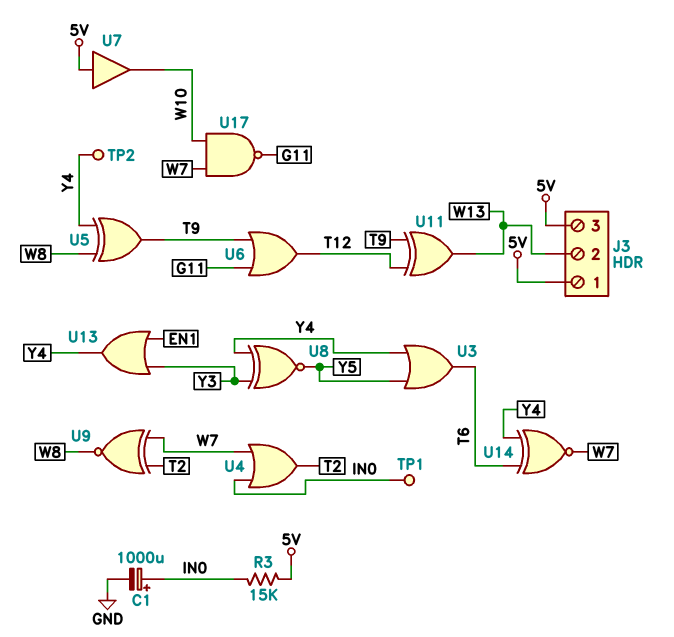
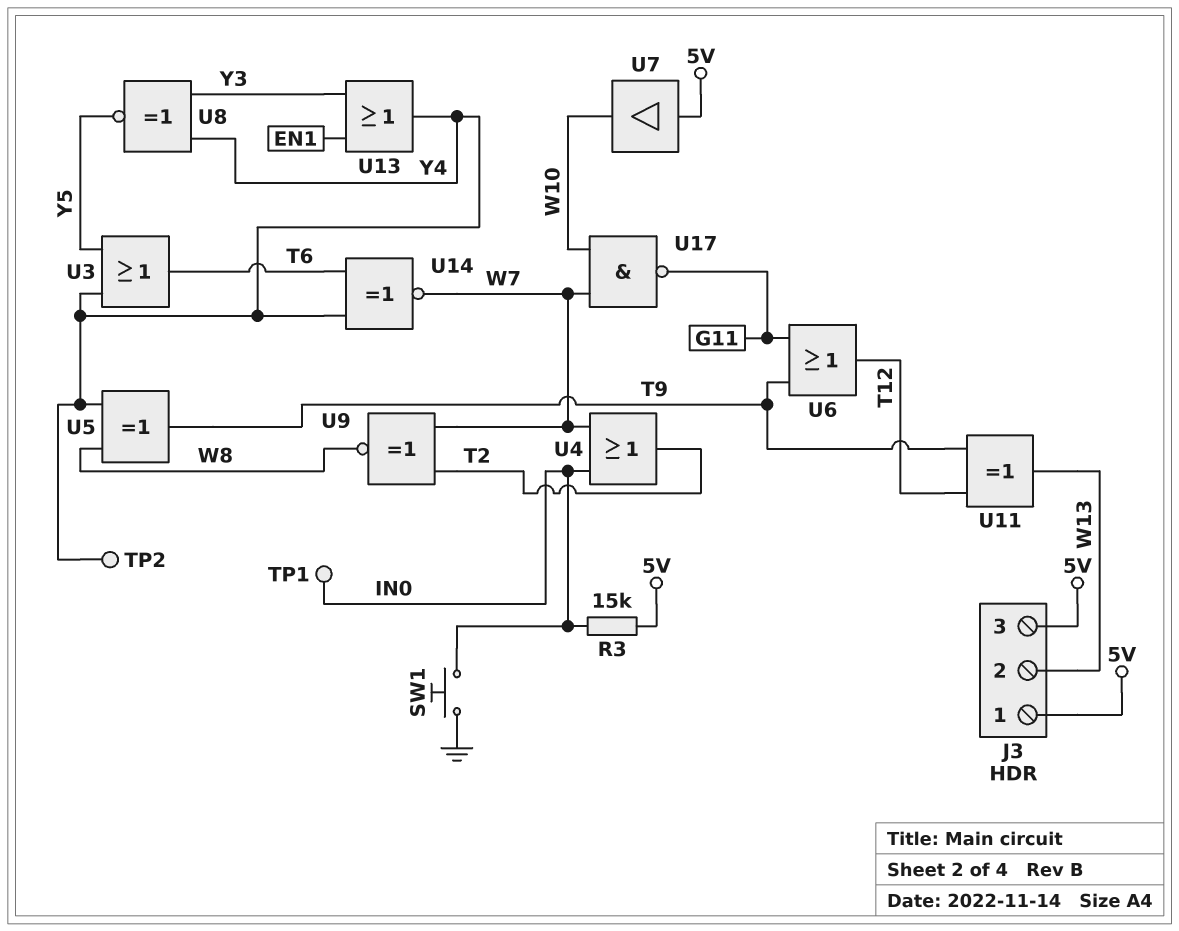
C1: 1000uF (plus IN0, minus GND) -> none
SW1: none -> button (GND, IN0)

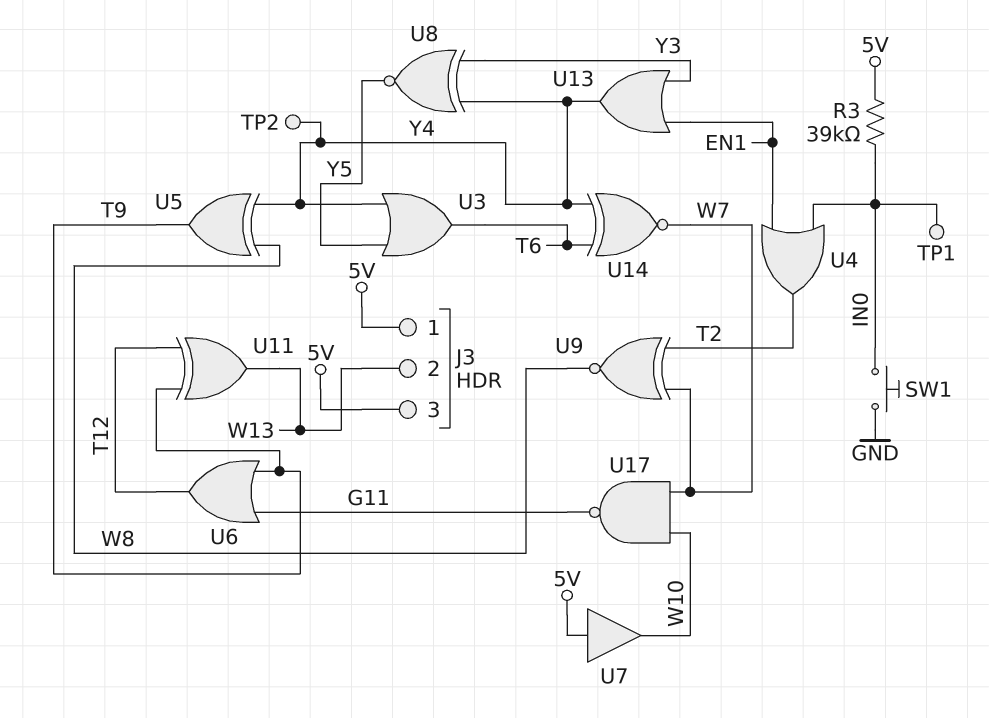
R3: 15k (5V, IN0) -> 39k (5V, IN0)
U4: OR (in IN0, in W7, out T2) -> OR (in EN1, in IN0, out T2)

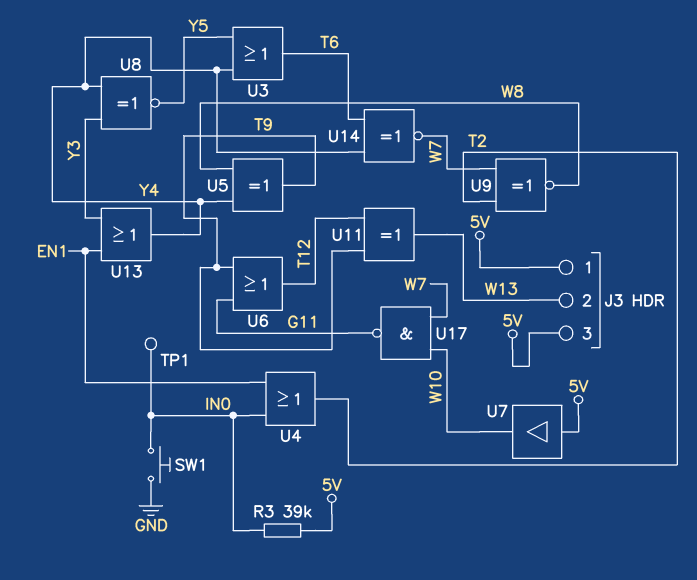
TP2: test point (Y4) -> none

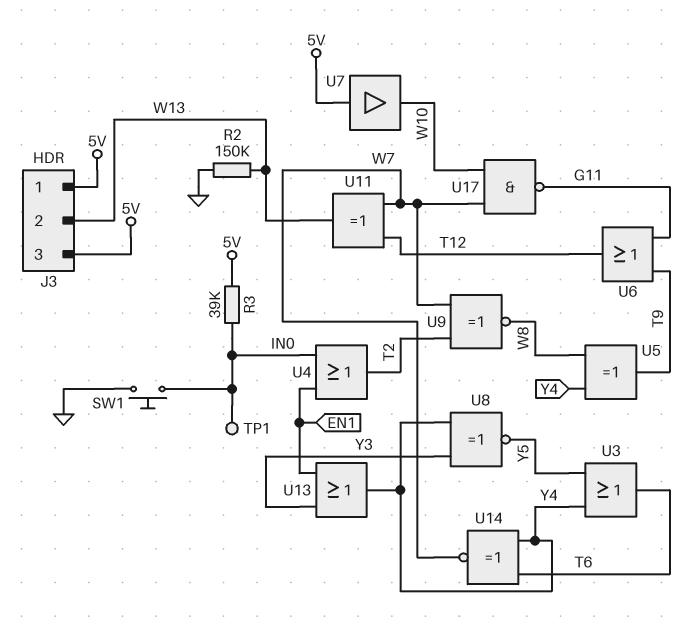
R2: none -> 150k (GND, W13)
U11: XOR (in T9, in T12, out W13) -> XOR (in T12, in W7, out W13)

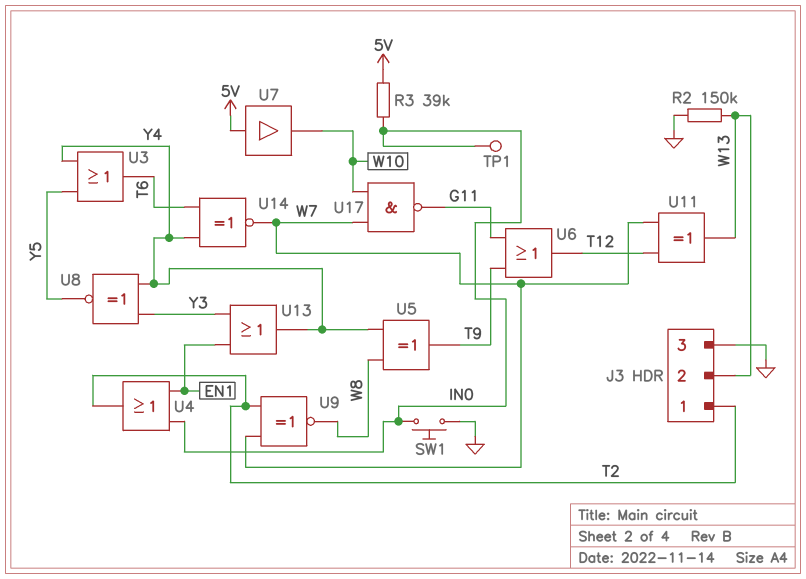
J3 pin 1: 5V -> T2
J3 pin 3: 5V -> GND

